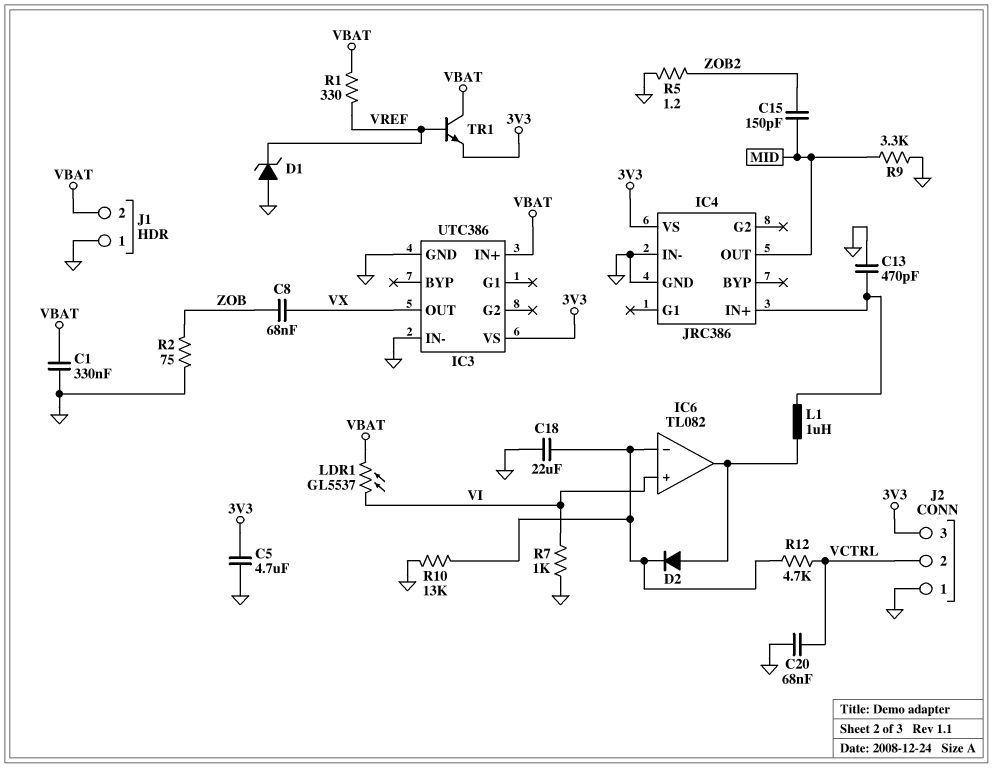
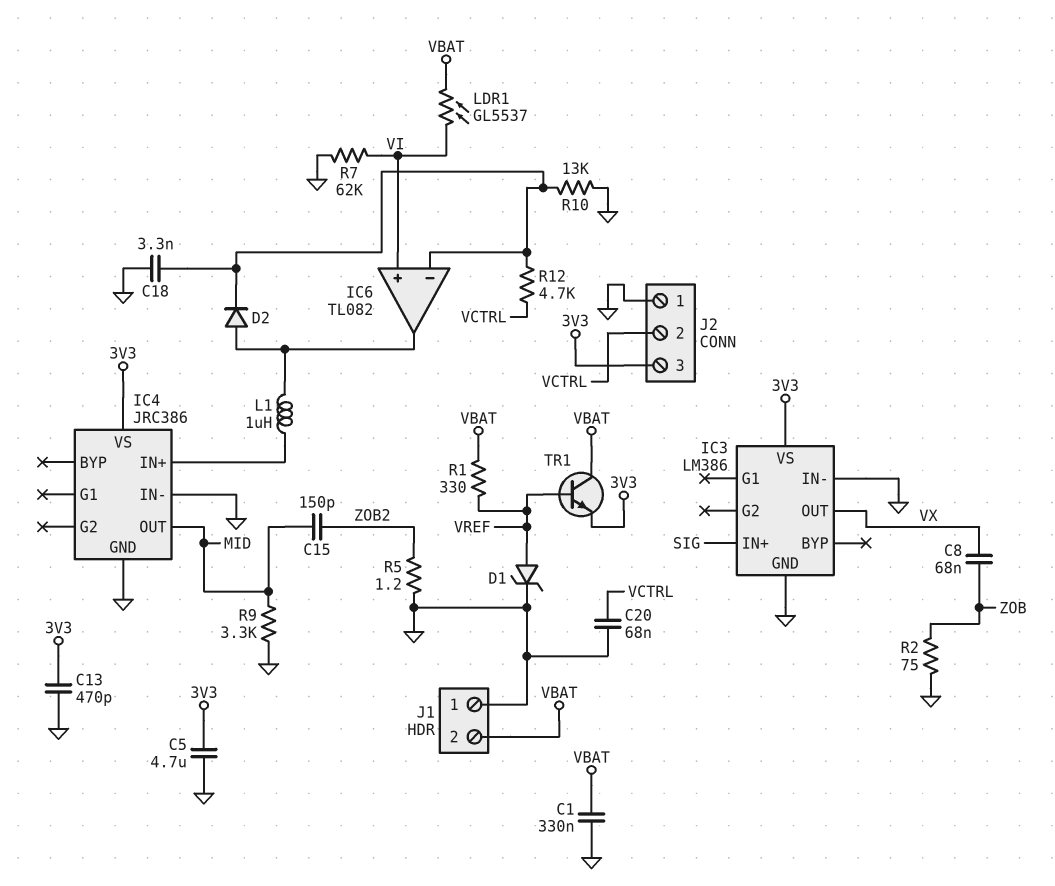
C13: 470pF (GND, IC4/IN+) -> 470pF (3V3, GND)
C18: 22uF (GND, IC6/in-) -> 3.3nF (GND, IC6/in-)
D1: zener (A GND, K VREF) -> zener (A VREF, K GND)
IC3: UTC386 -> LM386
IC3 pin IN+: VBAT -> SIG
R7: 1k (GND, VI) -> 62k (GND, VI)

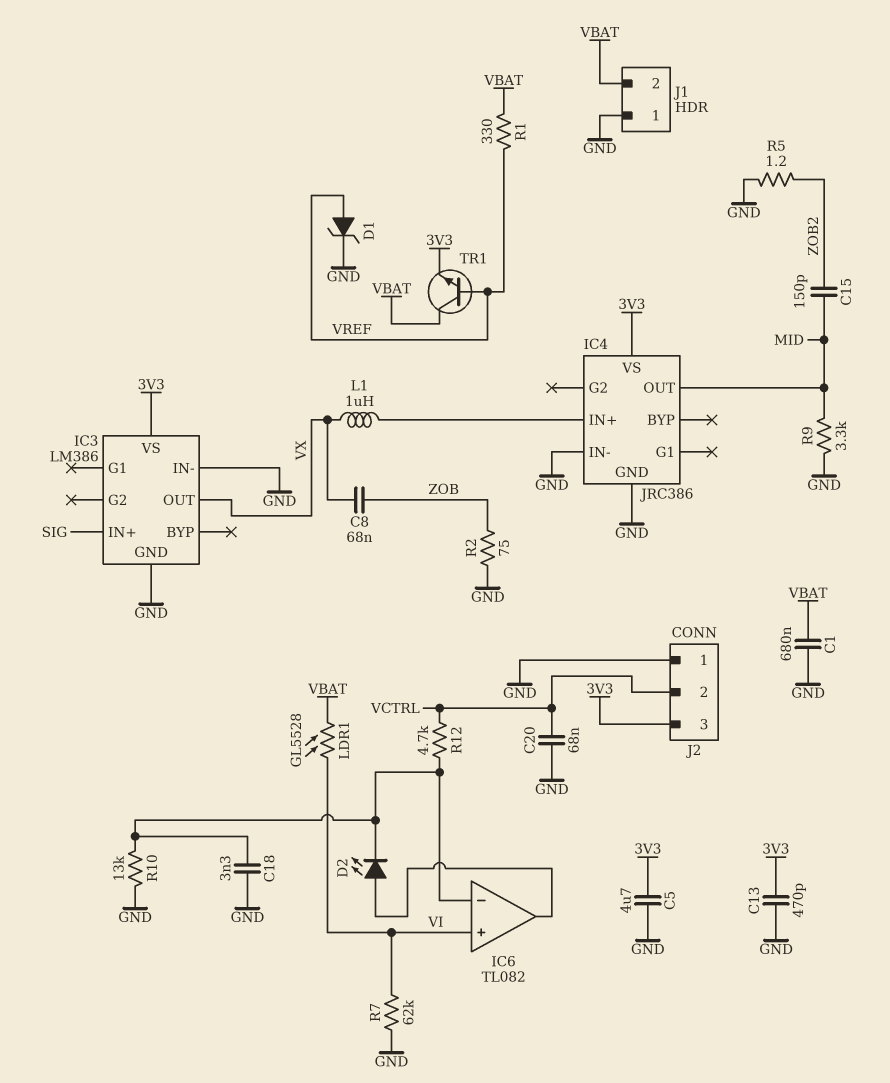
C1: 330nF (GND, VBAT) -> 680nF (GND, VBAT)
D2: diode (A IC6/out, K IC6/in-) -> LED (A IC6/out, K IC6/in-)
L1: 1uH (IC4/IN+, IC6/out) -> 1uH (IC4/IN+, VX)
LDR1: GL5537 (VBAT, VI) -> GL5528 (VBAT, VI)

